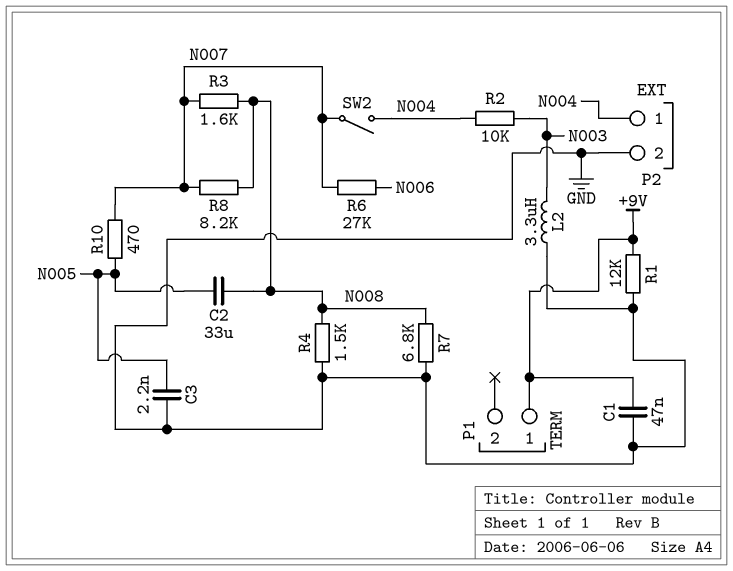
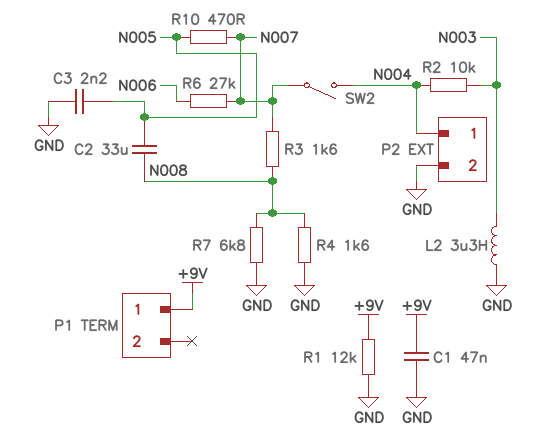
R4: 1.5k (GND, N008) -> 1.6k (GND, N008)
R8: 8.2k (N007, N008) -> none

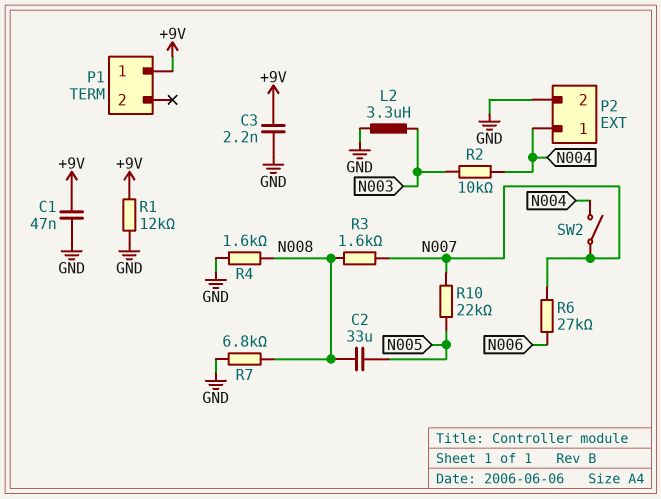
C3: 2.2nF (GND, N005) -> 2.2nF (+9V, GND)
R10: 470 (N005, N007) -> 22k (N005, N007)

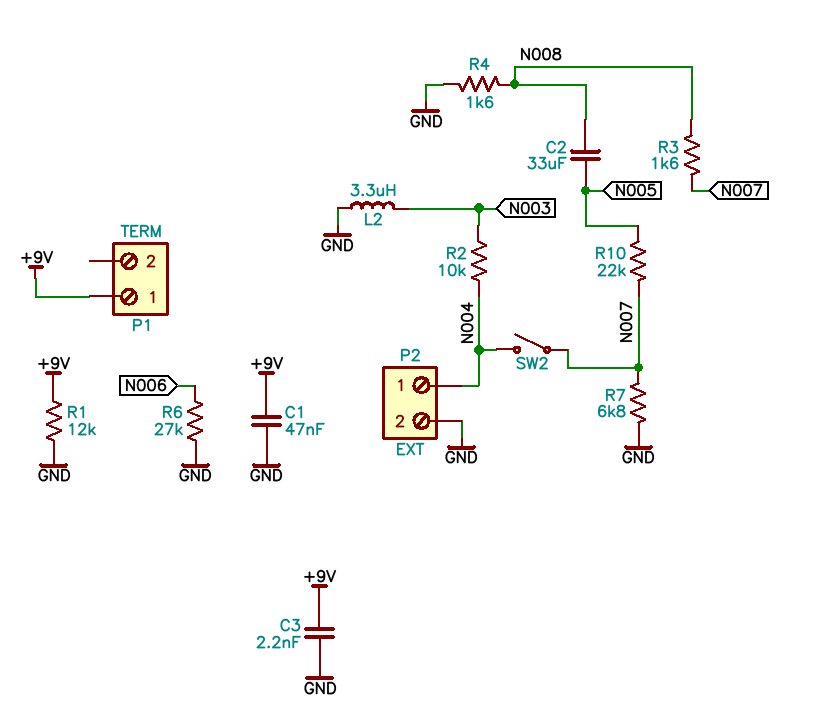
R6: 27k (N006, N007) -> 27k (GND, N006)
R7: 6.8k (GND, N008) -> 6.8k (GND, N007)

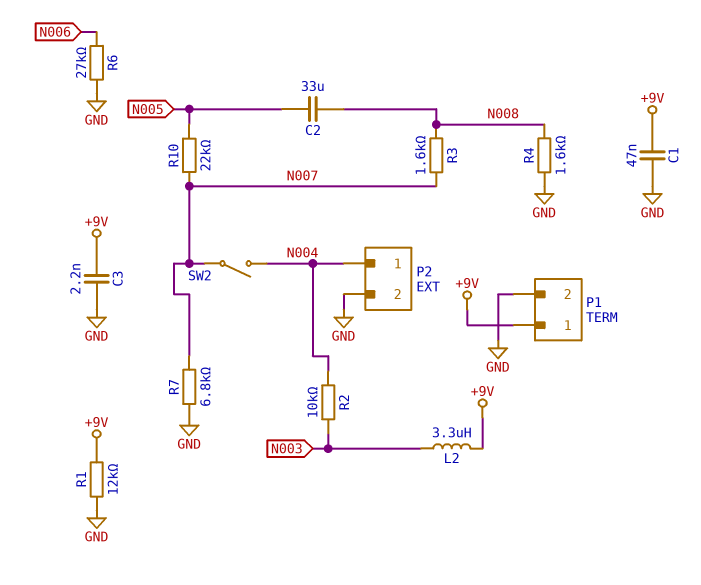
L2: 3.3uH (GND, N003) -> 3.3uH (+9V, N003)
P1 pin 2: none -> GND

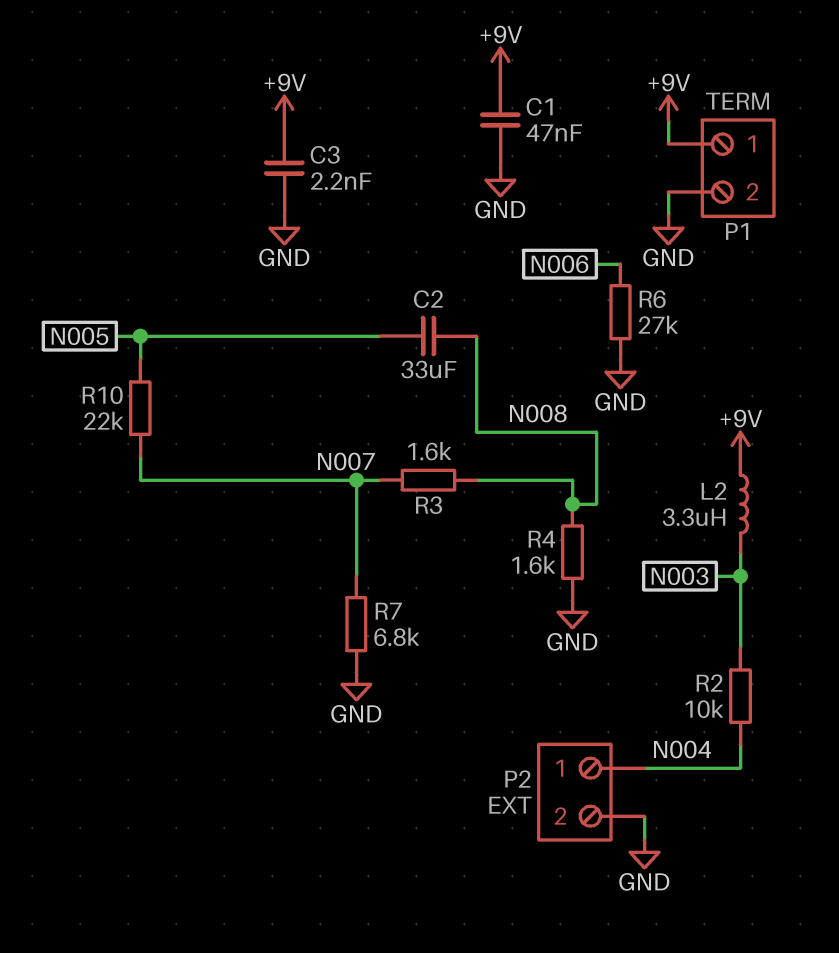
R1: 12k (+9V, GND) -> none
SW2: switch (N004, N007) -> none

